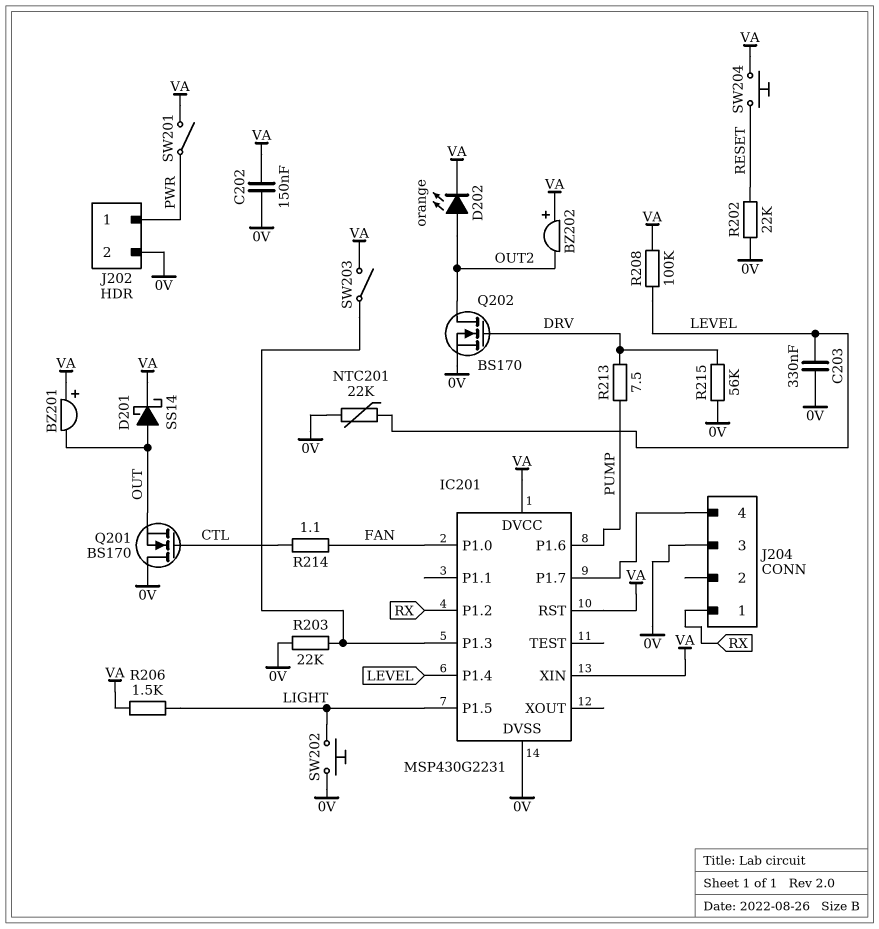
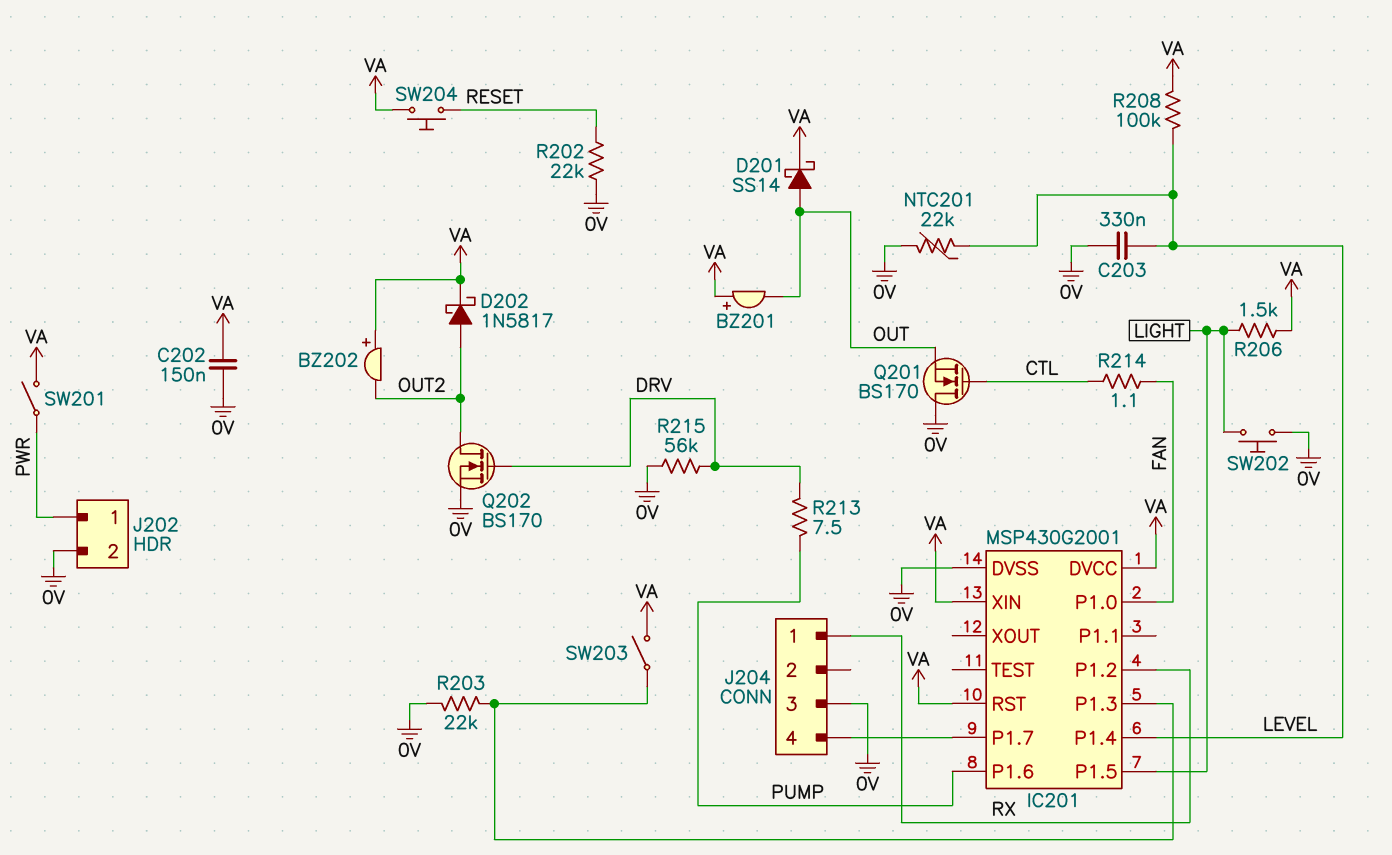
D202: LED orange (A OUT2, K VA) -> schottky 1N5817 (A OUT2, K VA)
IC201: MSP430G2231 -> MSP430G2001

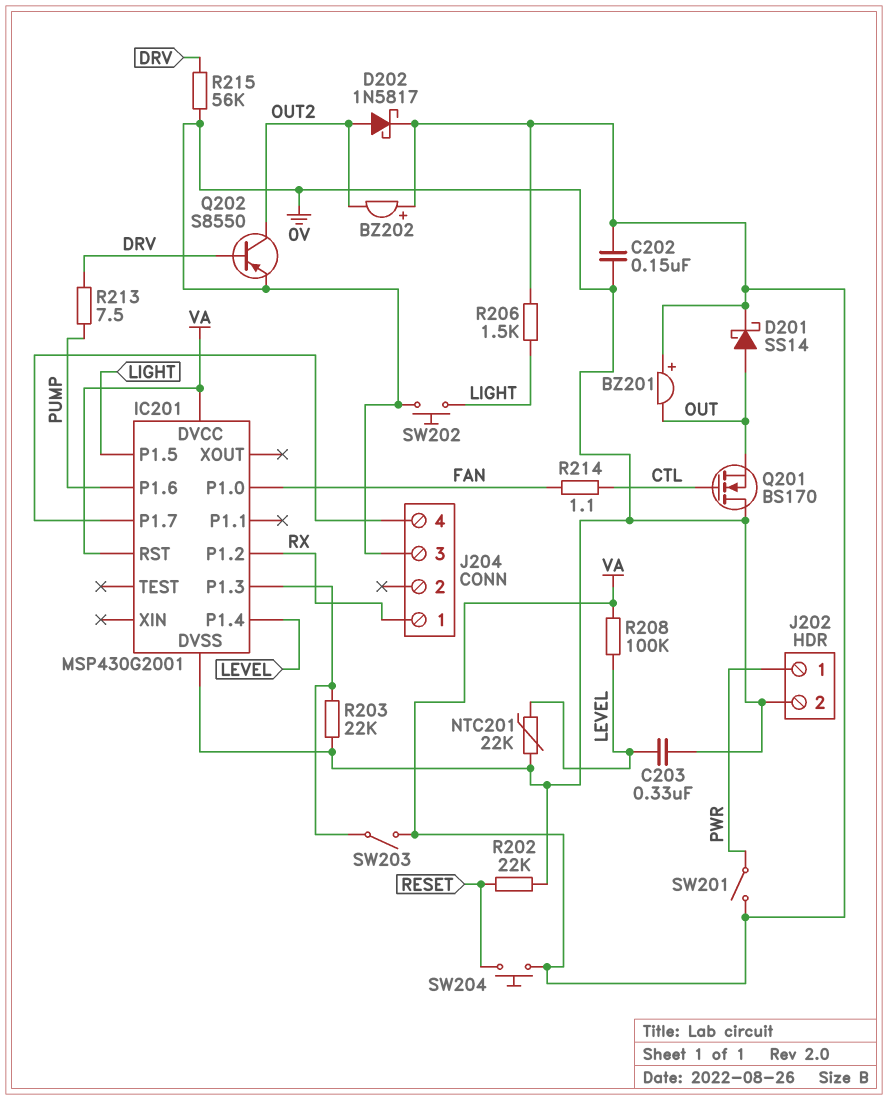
IC201 pin XIN: VA -> none
Q202: NMOS BS170 (G DRV, D OUT2, S 0V) -> PNP S8550 (B DRV, C OUT2, E 0V)

